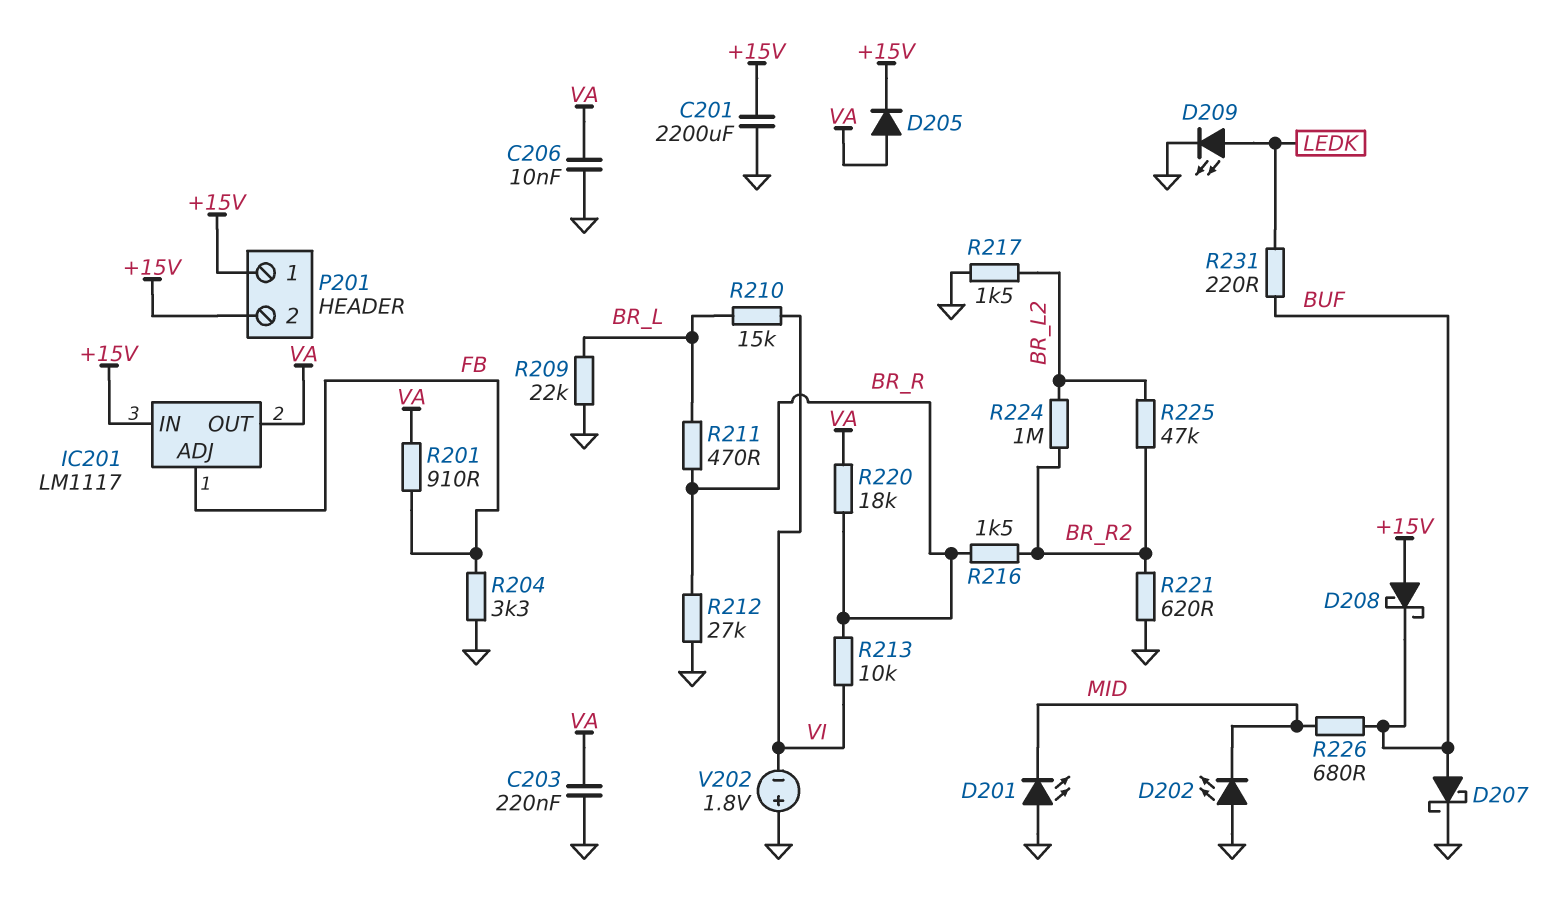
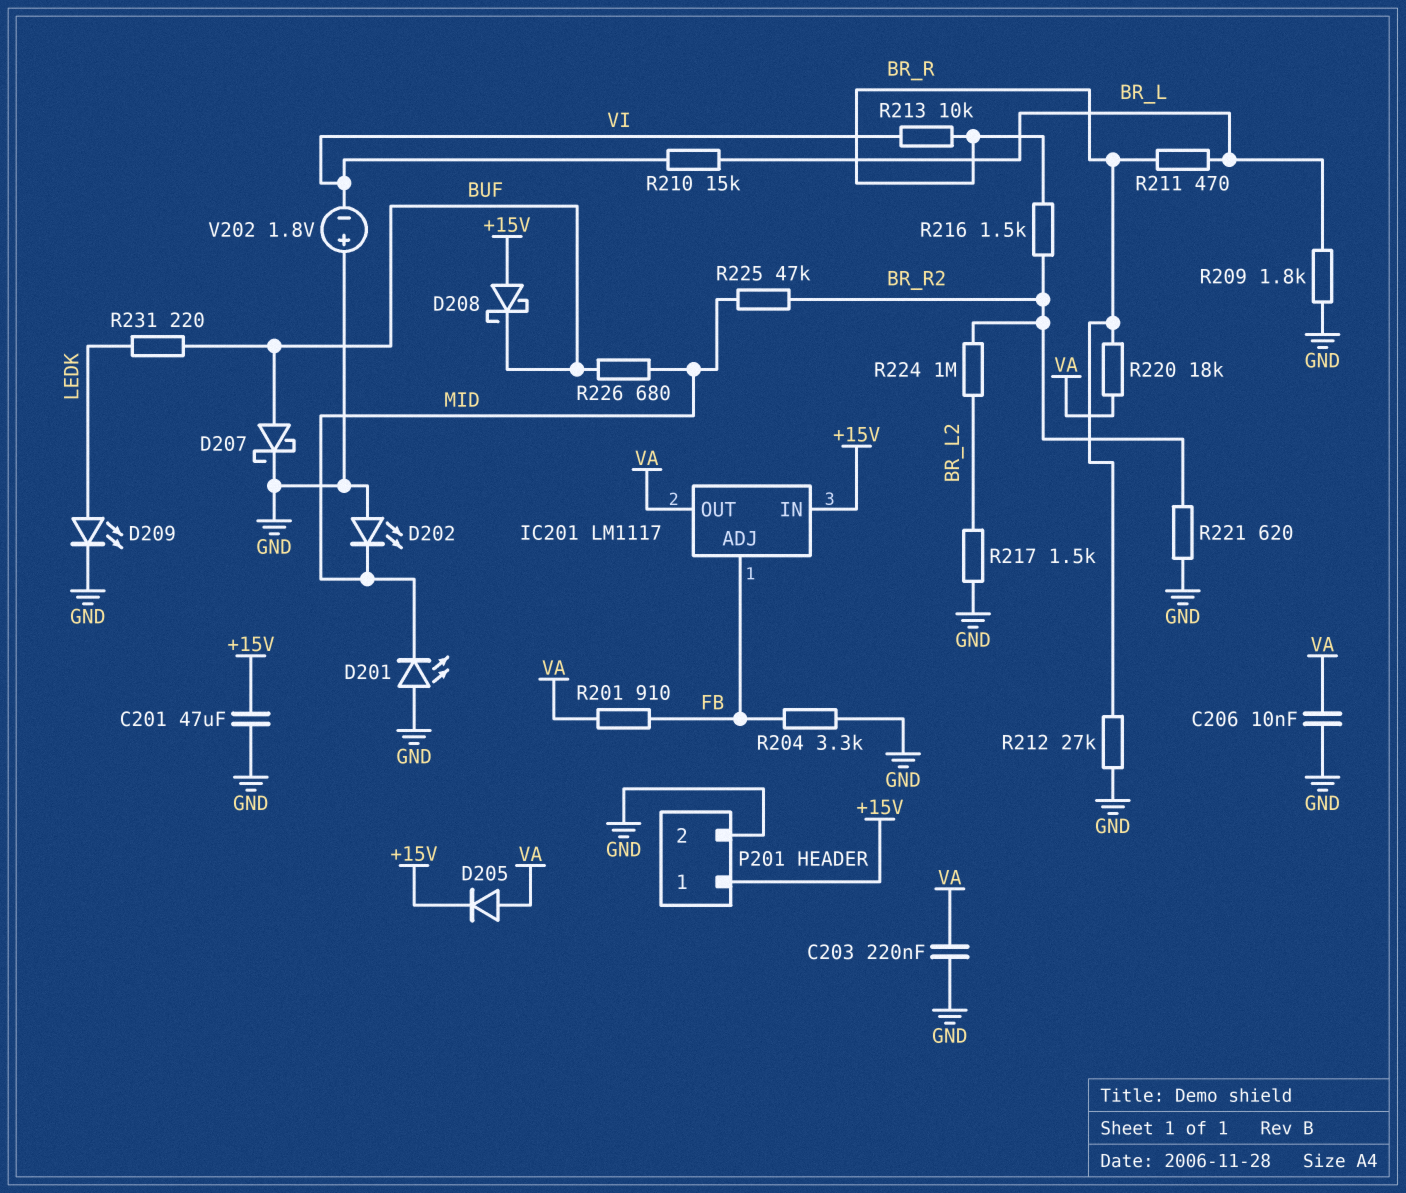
C201: 2200uF (+15V, GND) -> 47uF (+15V, GND)
P201 pin 2: +15V -> GND
R209: 22k (BR_L, GND) -> 1.8k (BR_L, GND)
R225: 47k (BR_L2, BR_R2) -> 47k (BR_R2, MID)

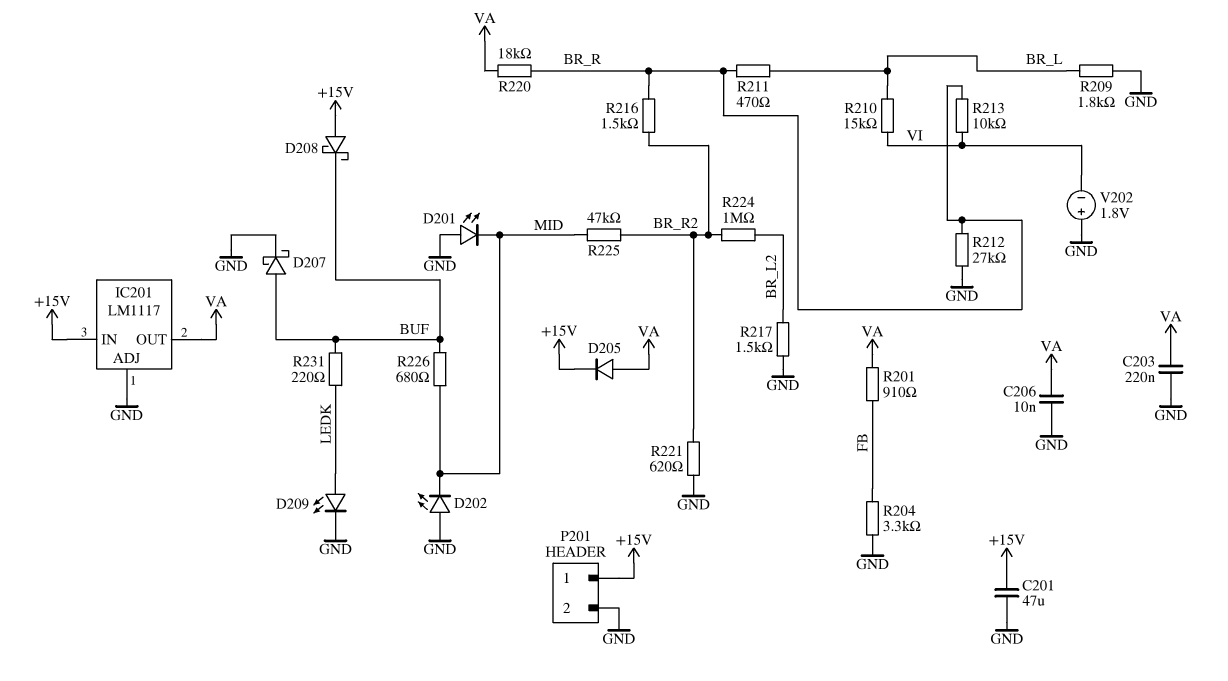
IC201 pin ADJ: FB -> GND

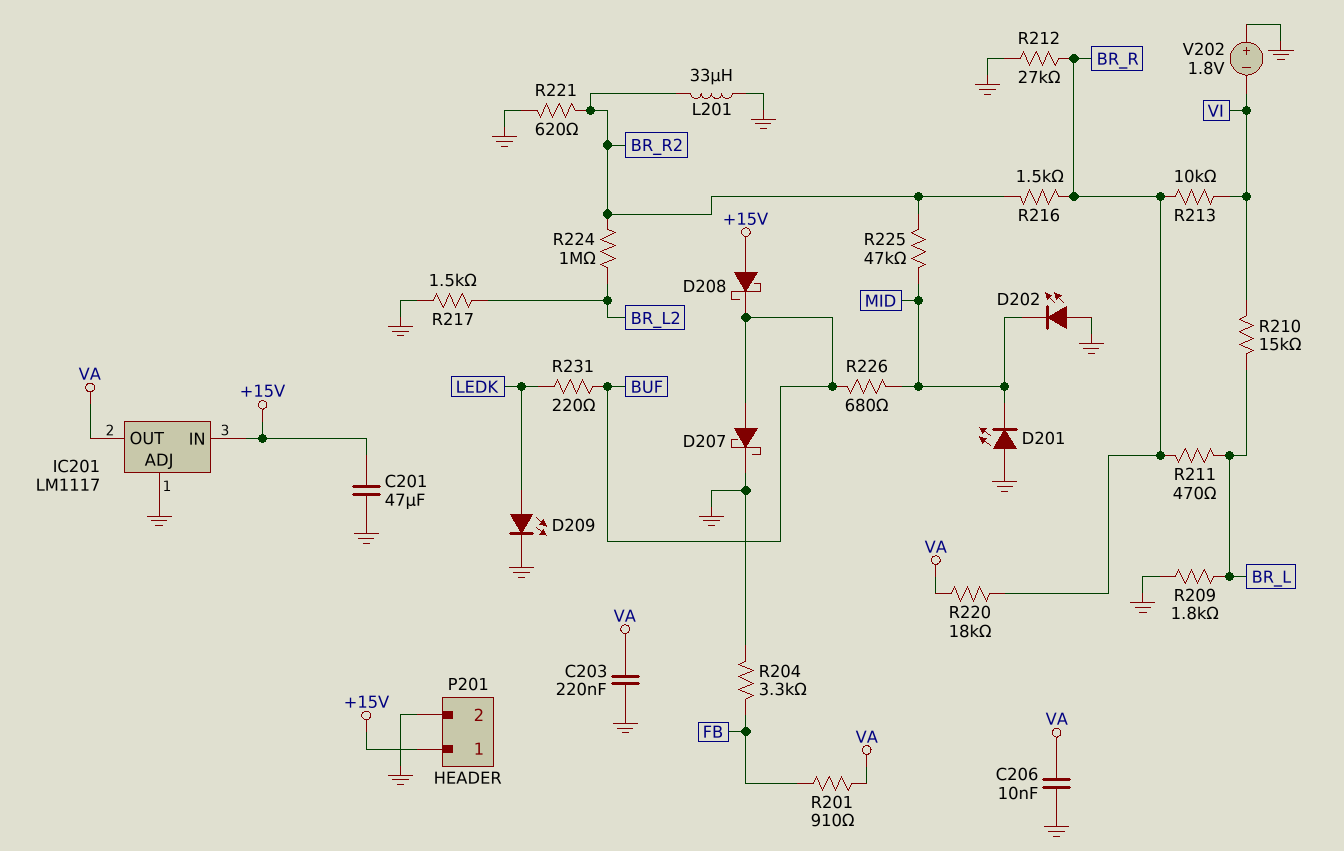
D205: diode (A VA, K +15V) -> none
L201: none -> 33uH (BR_R2, GND)

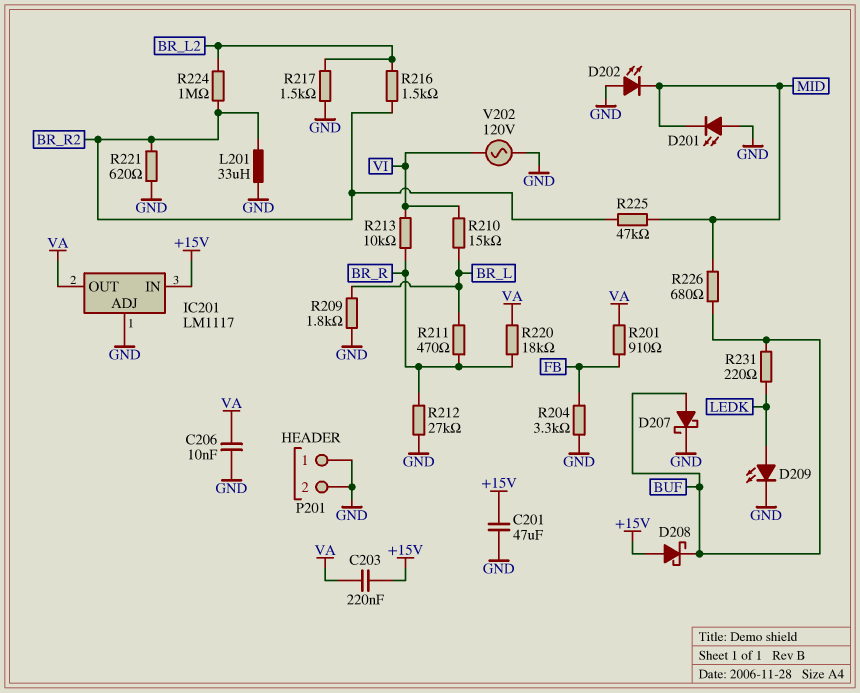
C203: 220nF (GND, VA) -> 220nF (+15V, VA)
P201 pin 1: +15V -> GND
R216: 1.5k (BR_R, BR_R2) -> 1.5k (BR_L2, BR_R2)
V202: 1.8V (plus GND, minus VI) -> AC 120V (GND, VI)

